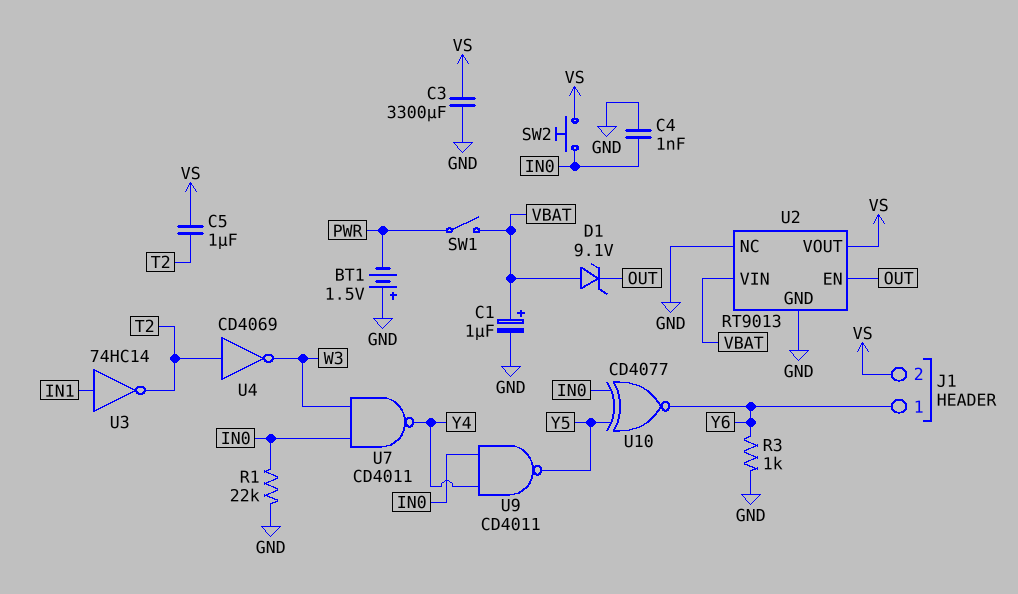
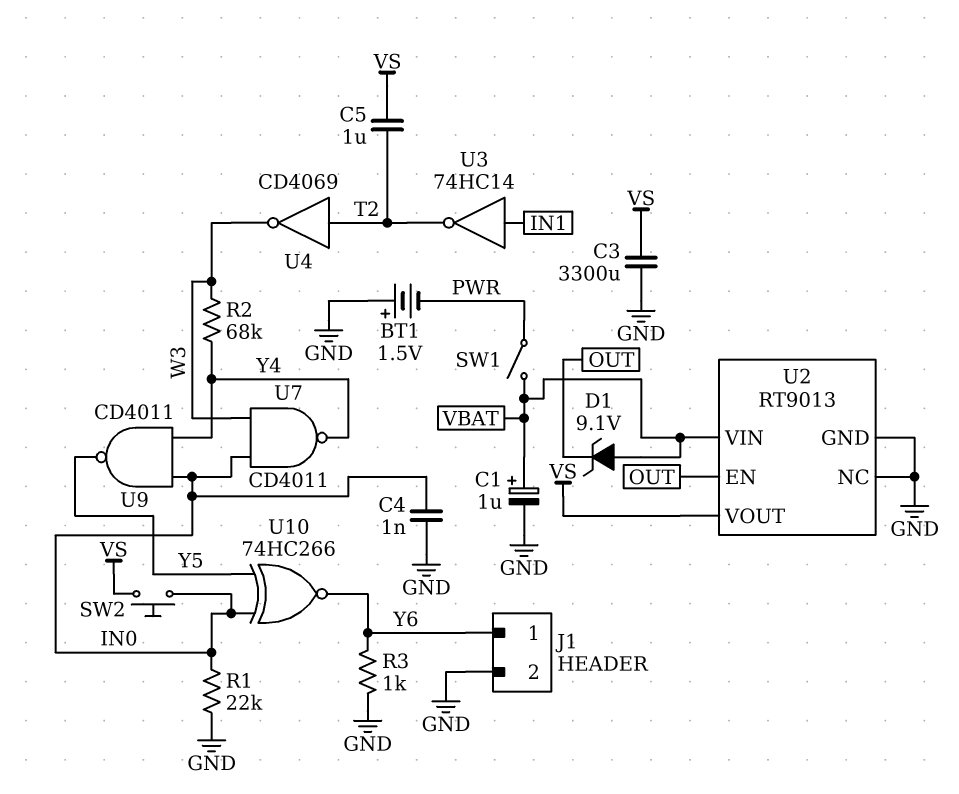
J1 pin 2: VS -> GND
R2: none -> 68k (W3, Y4)
U10: XNOR CD4077 (in IN0, in Y5, out Y6) -> XNOR 74HC266 (in IN0, in Y5, out Y6)

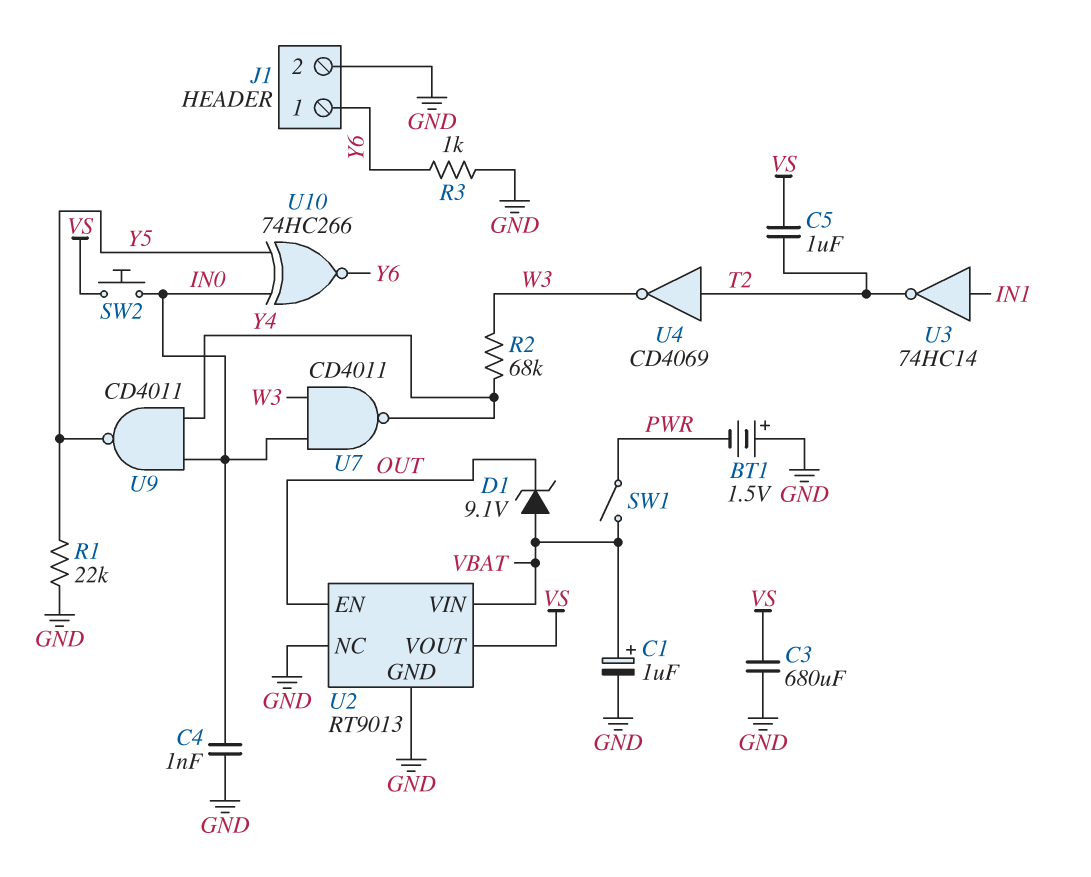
C3: 3300uF (GND, VS) -> 680uF (GND, VS)
R1: 22k (GND, IN0) -> 22k (GND, Y5)

